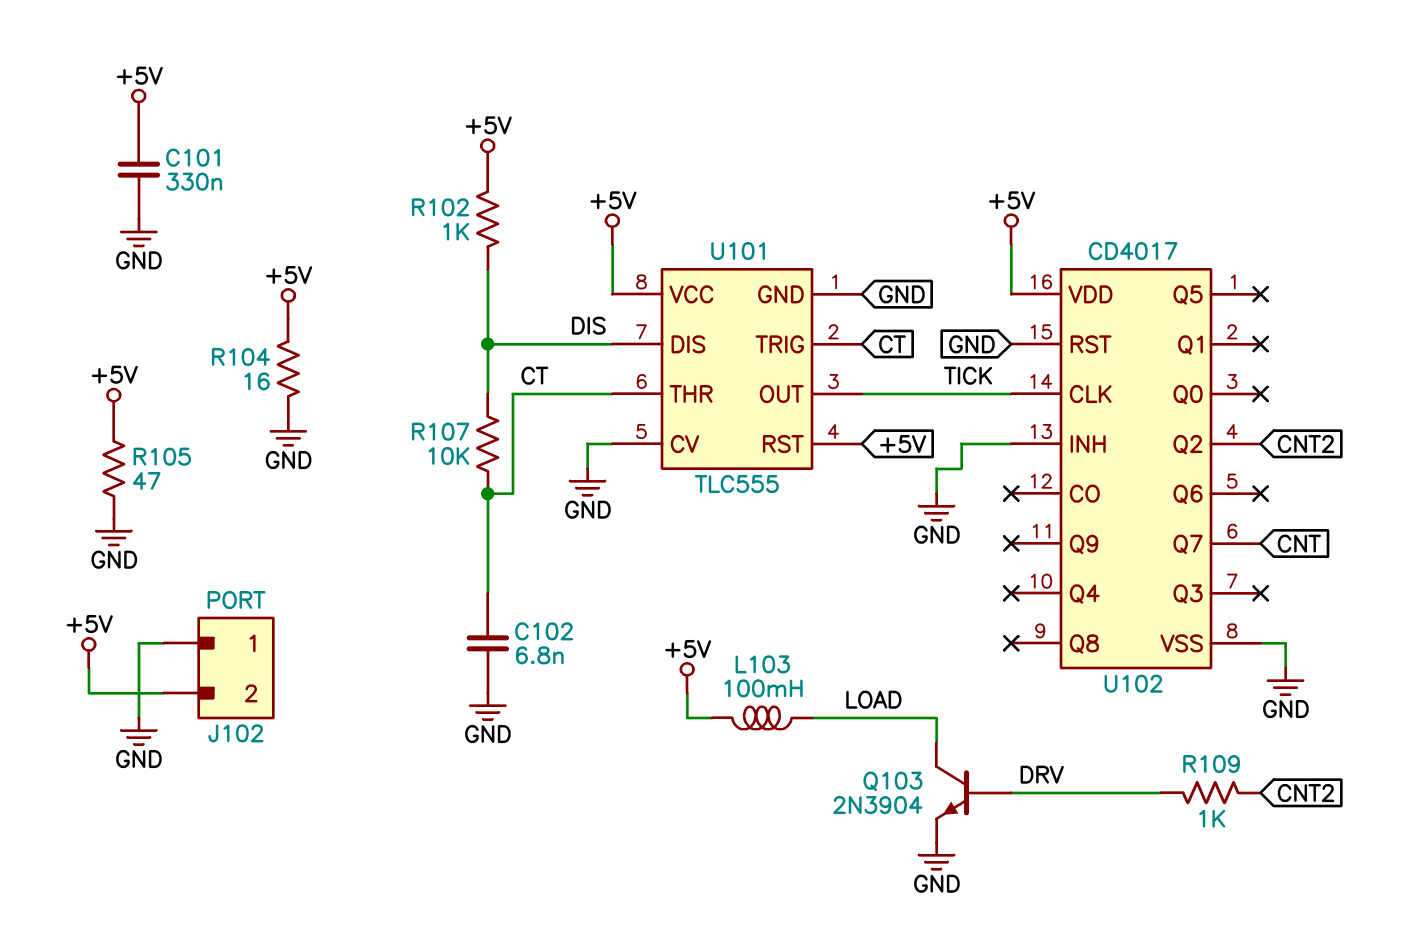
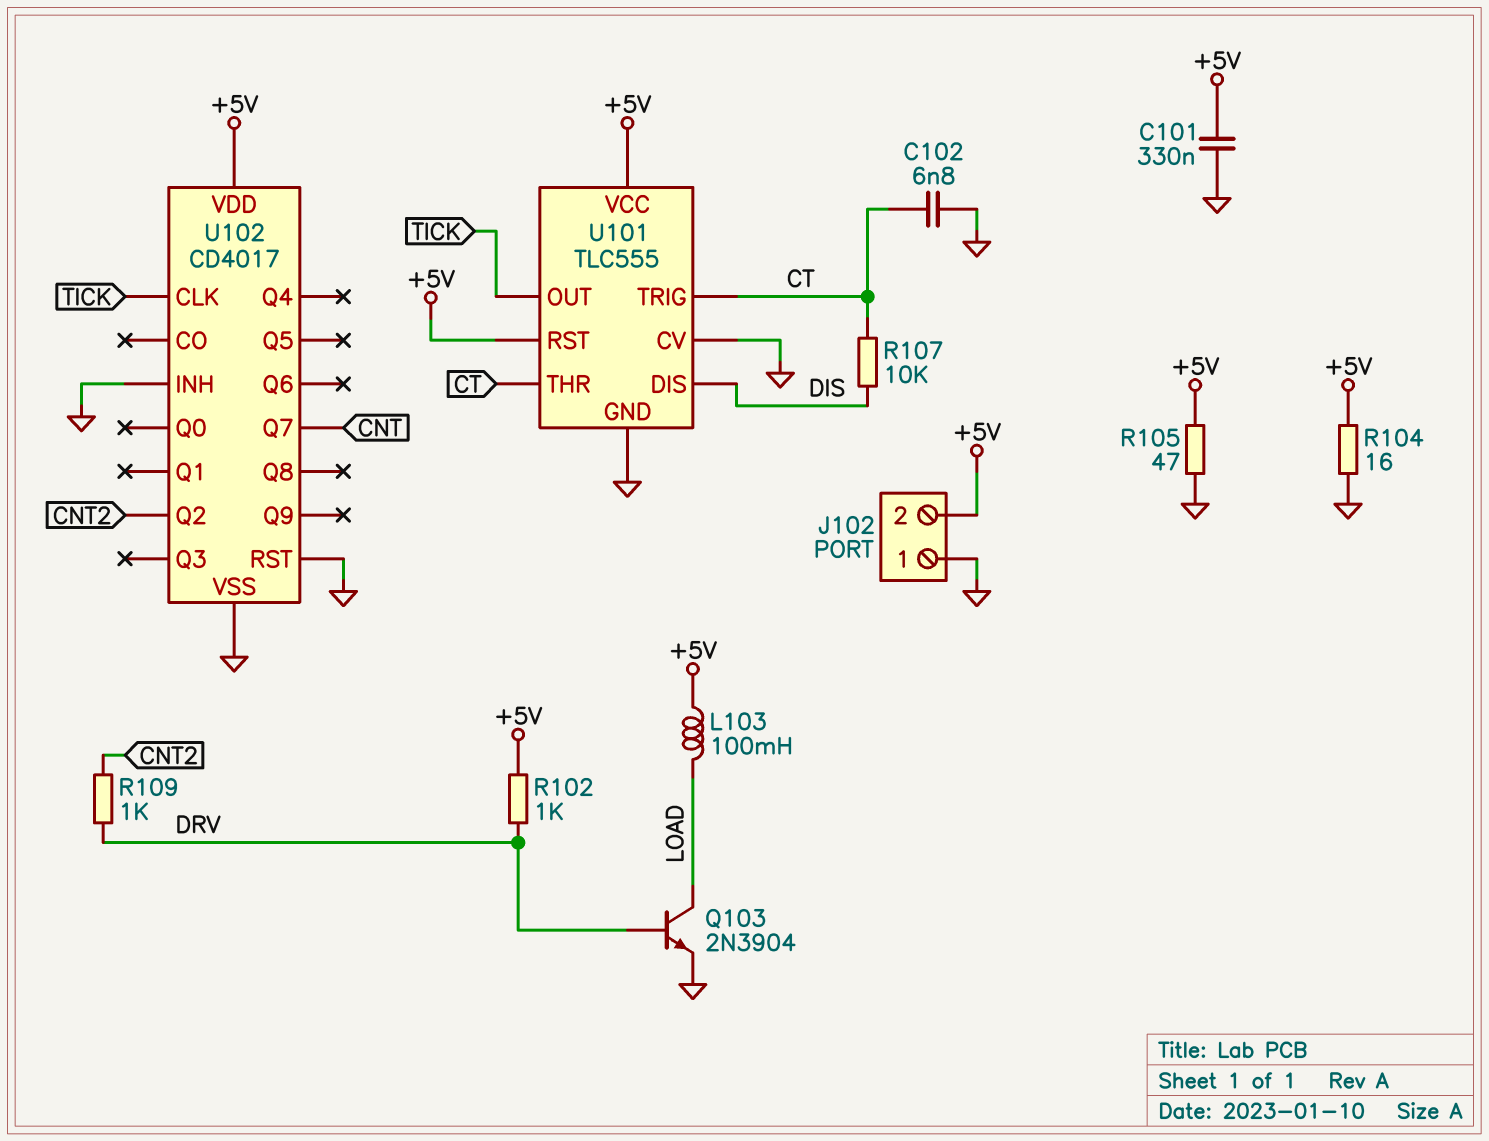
R102: 1k (+5V, DIS) -> 1k (+5V, DRV)

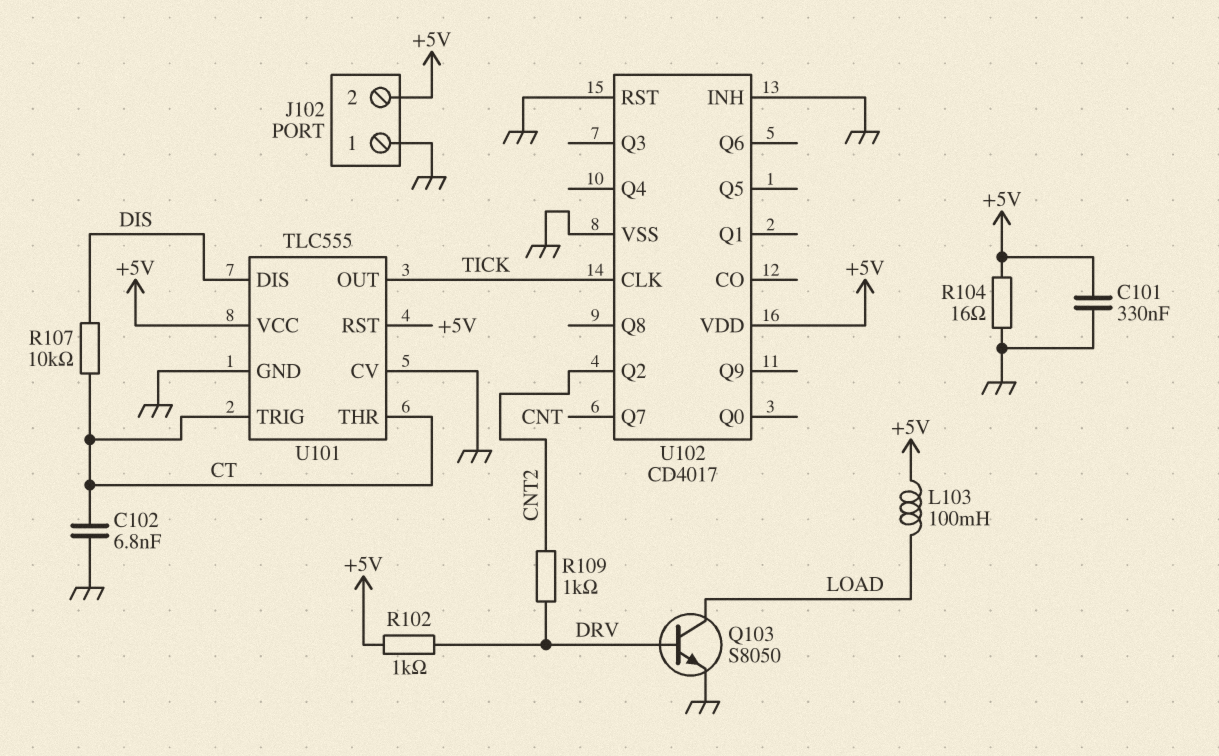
Q103: NPN 2N3904 (B DRV, C LOAD, E GND) -> NPN S8050 (B DRV, C LOAD, E GND)
R105: 47 (+5V, GND) -> none

